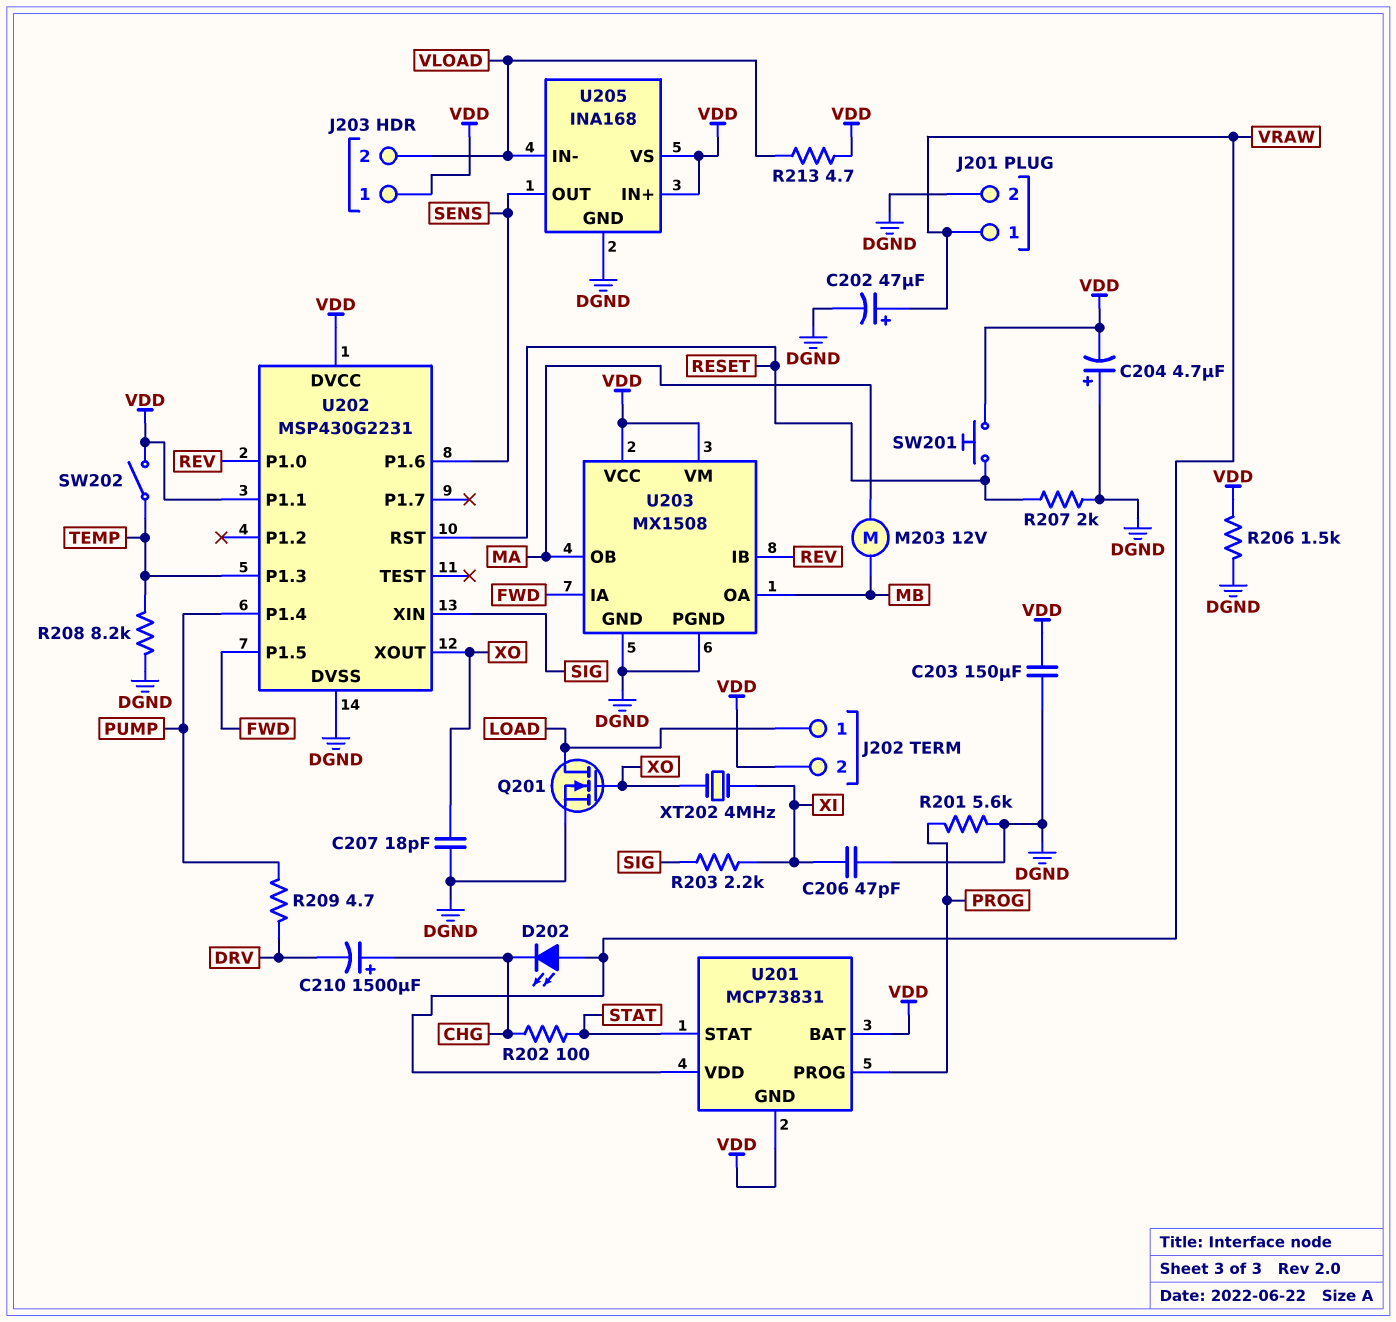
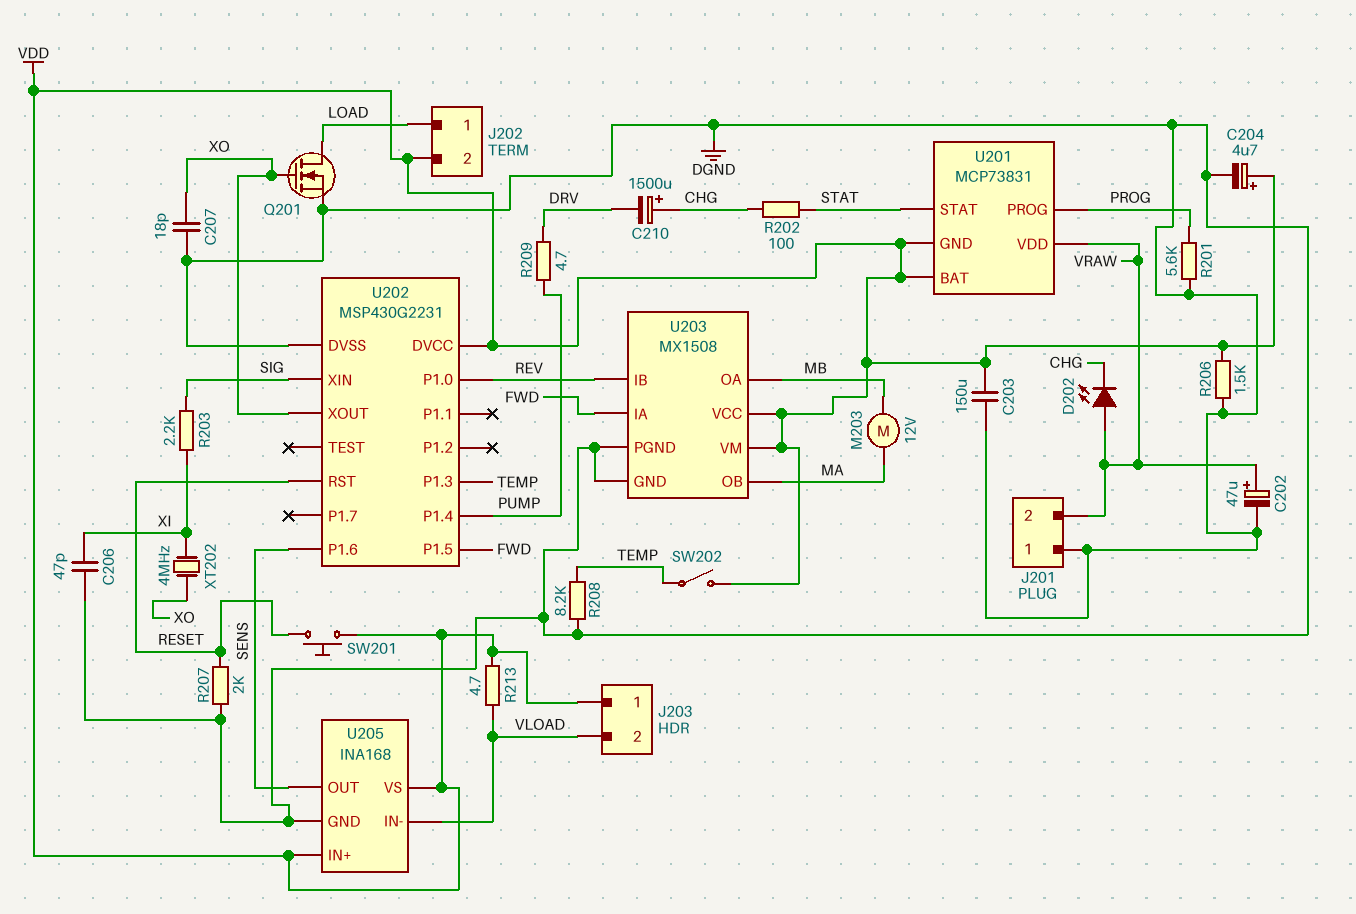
C204: 4.7uF (plus DGND, minus VDD) -> 4.7uF (plus VDD, minus DGND)
J201 pin 1: VRAW -> DGND
J201 pin 2: DGND -> VRAW
U202 pin P1.1: VDD -> none

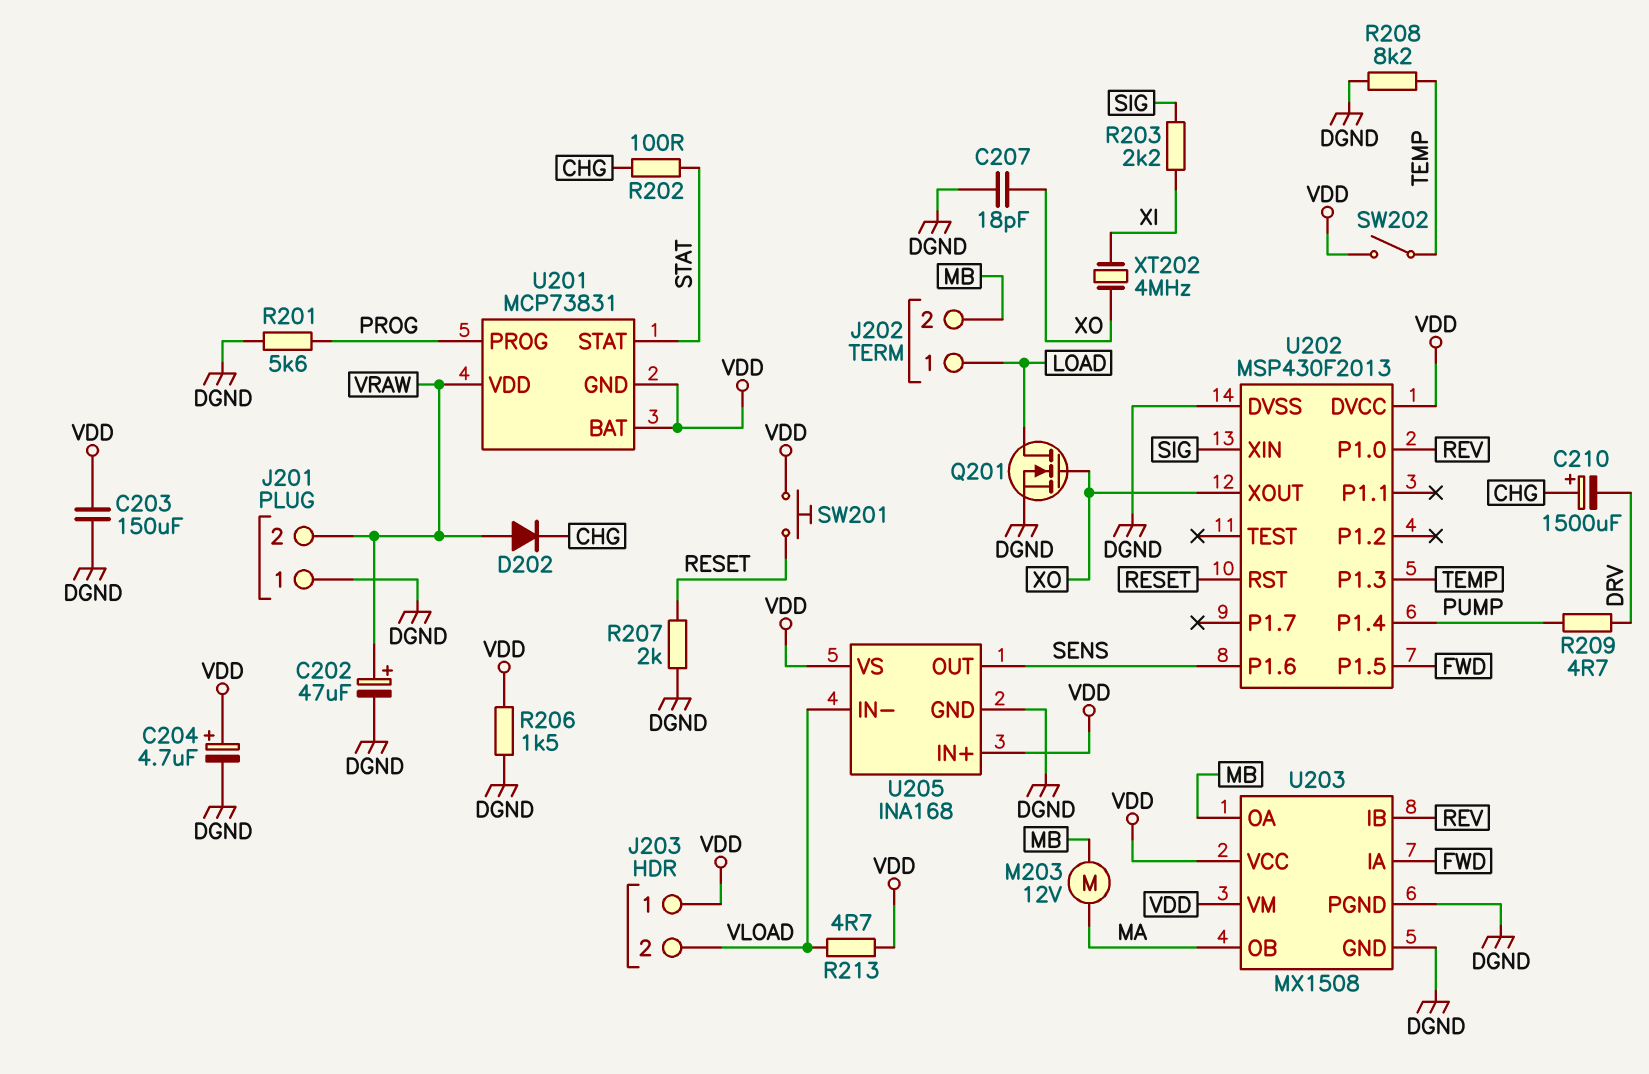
C206: 47pF (DGND, XI) -> none
D202: LED (A VRAW, K CHG) -> diode (A VRAW, K CHG)
J202 pin 2: VDD -> MB
U202: MSP430G2231 -> MSP430F2013

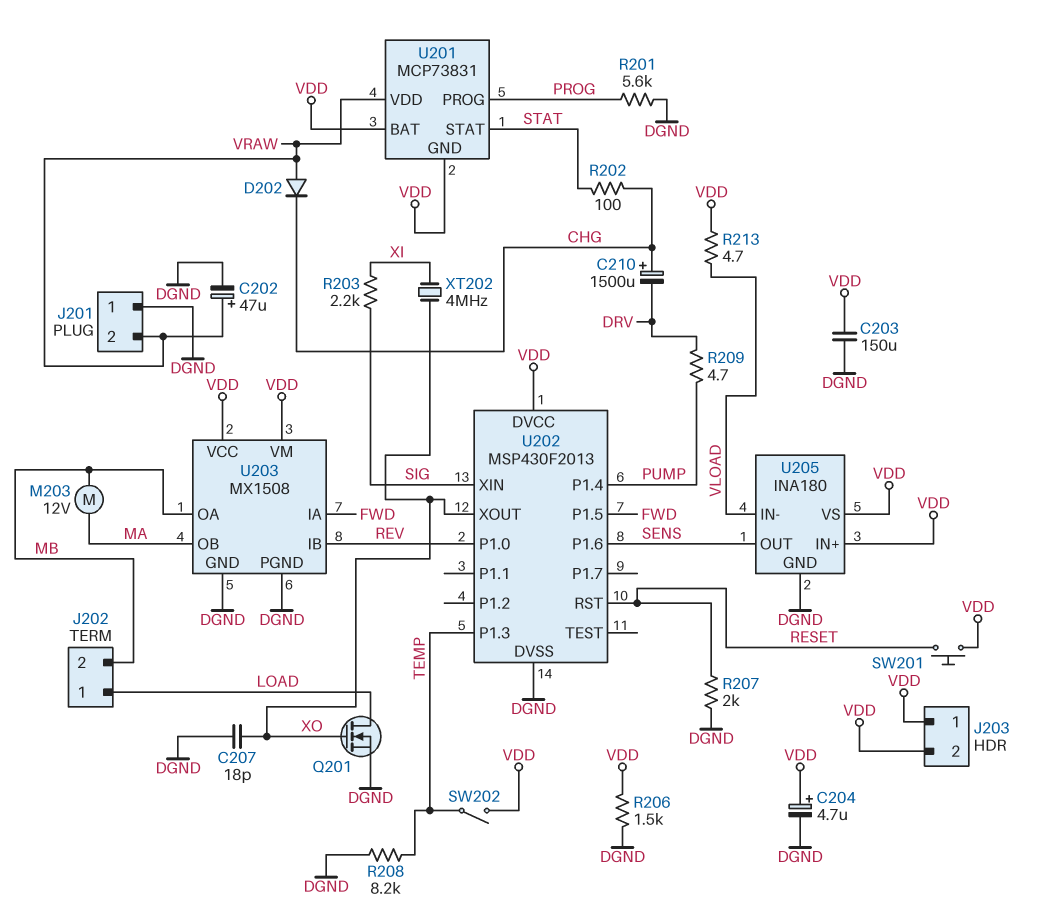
J203 pin 2: VLOAD -> VDD
U205: INA168 -> INA180

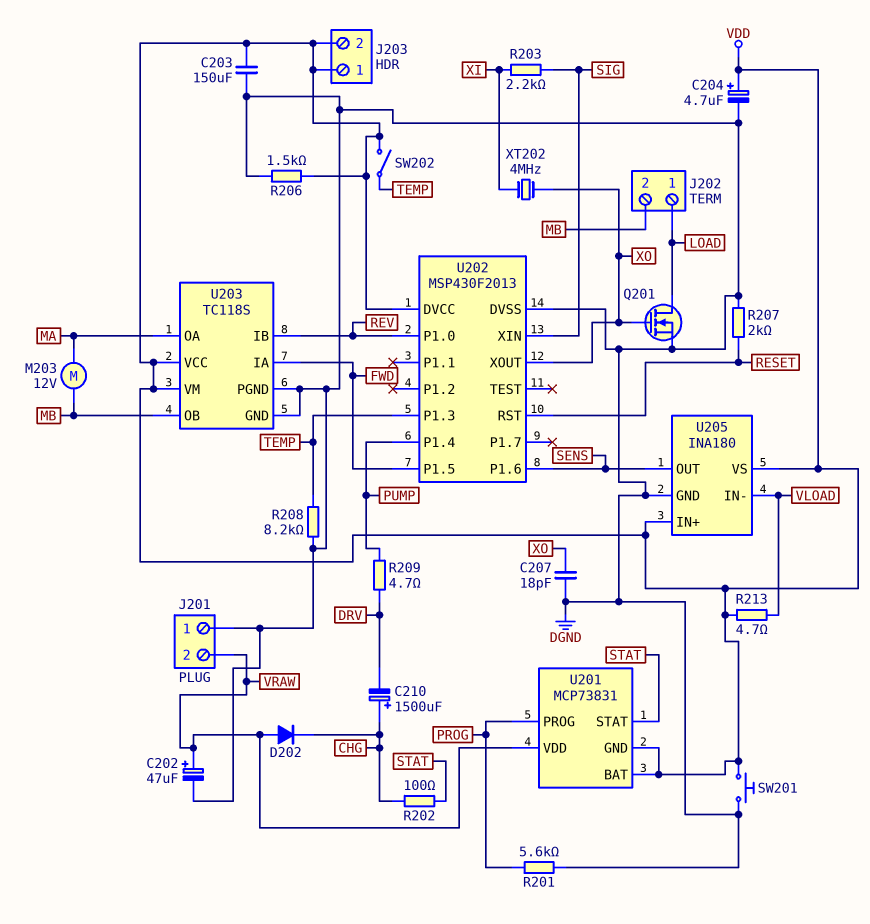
SW201: button (RESET, VDD) -> button (DGND, VDD)
U203: MX1508 -> TC118S
U203 pin OA: MB -> MA
U203 pin OB: MA -> MB

